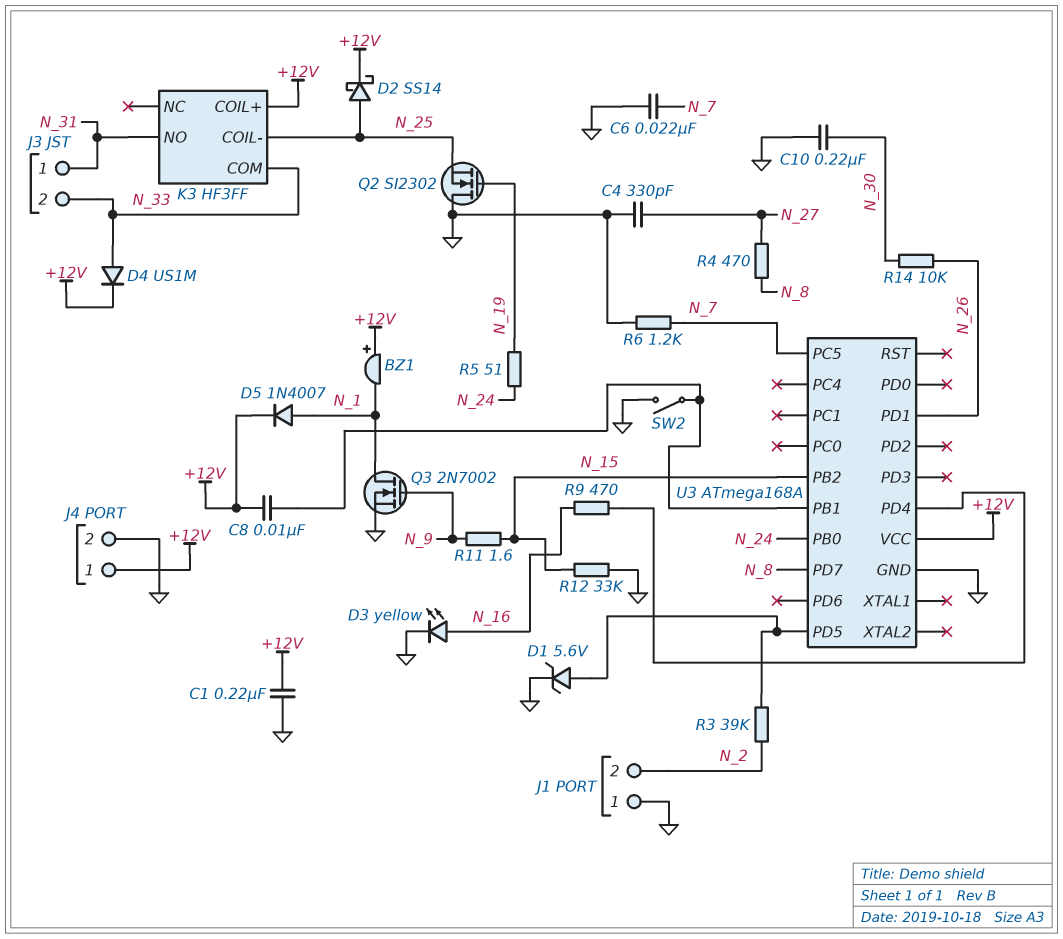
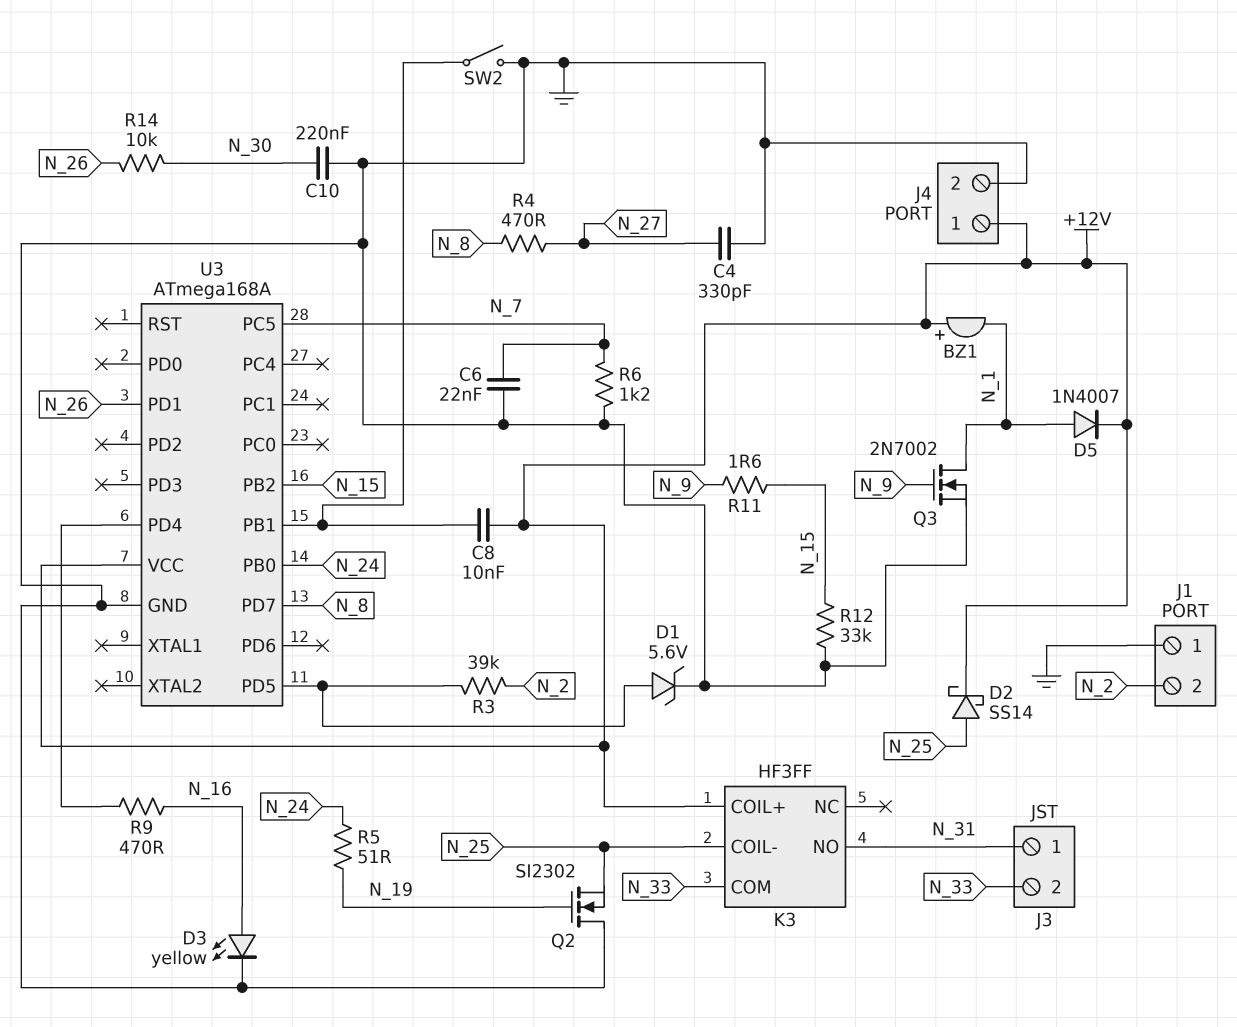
C1: 220nF (+12V, GND) -> none
D4: diode US1M (A N_33, K +12V) -> none

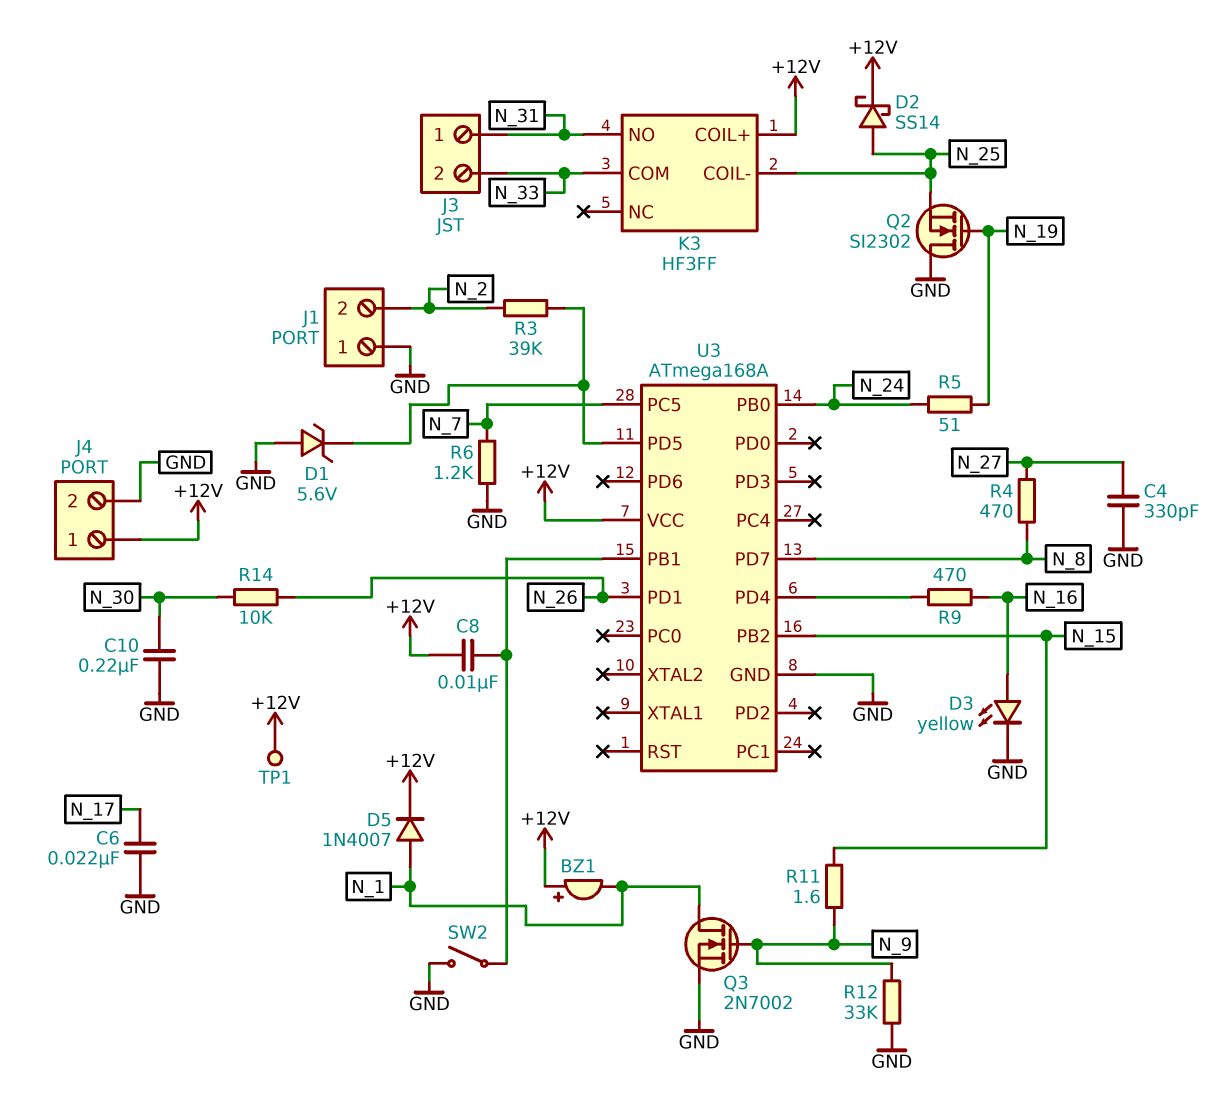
C6: 22nF (GND, N_7) -> 22nF (GND, N_17)
D1: zener 5.6V (A U3/PD5, K GND) -> zener 5.6V (A GND, K U3/PD5)
R12: 33k (GND, N_15) -> 33k (GND, N_9)
TP1: none -> test point (+12V)

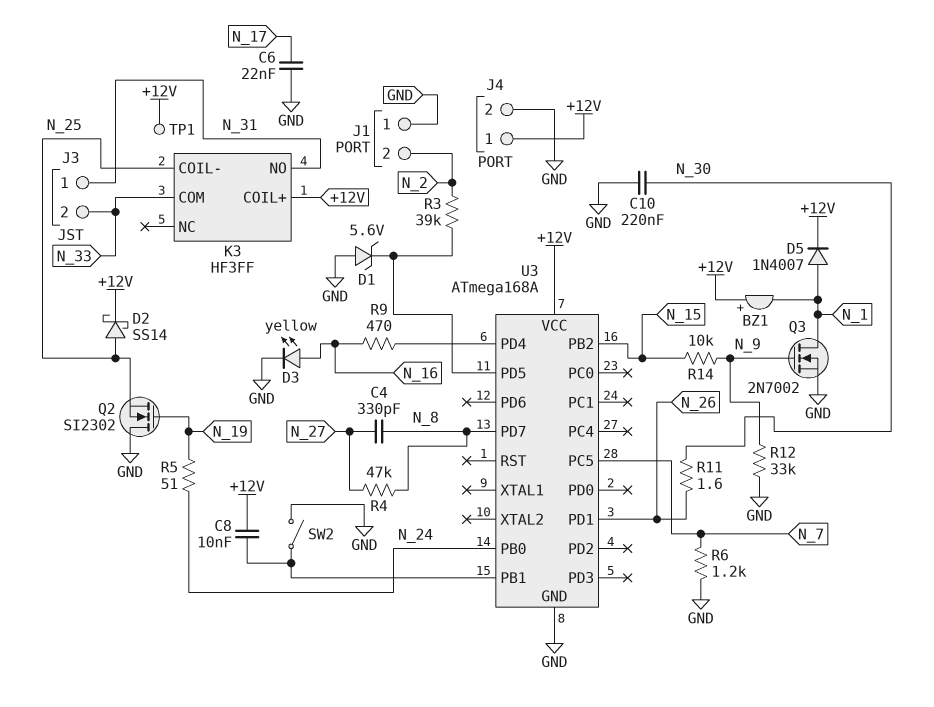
C4: 330pF (GND, N_27) -> 330pF (N_8, N_27)
R4: 470 (N_8, N_27) -> 47k (N_8, N_27)
R11: 1.6 (N_9, N_15) -> 1.6 (N_26, N_30)
R14: 10k (N_26, N_30) -> 10k (N_9, N_15)

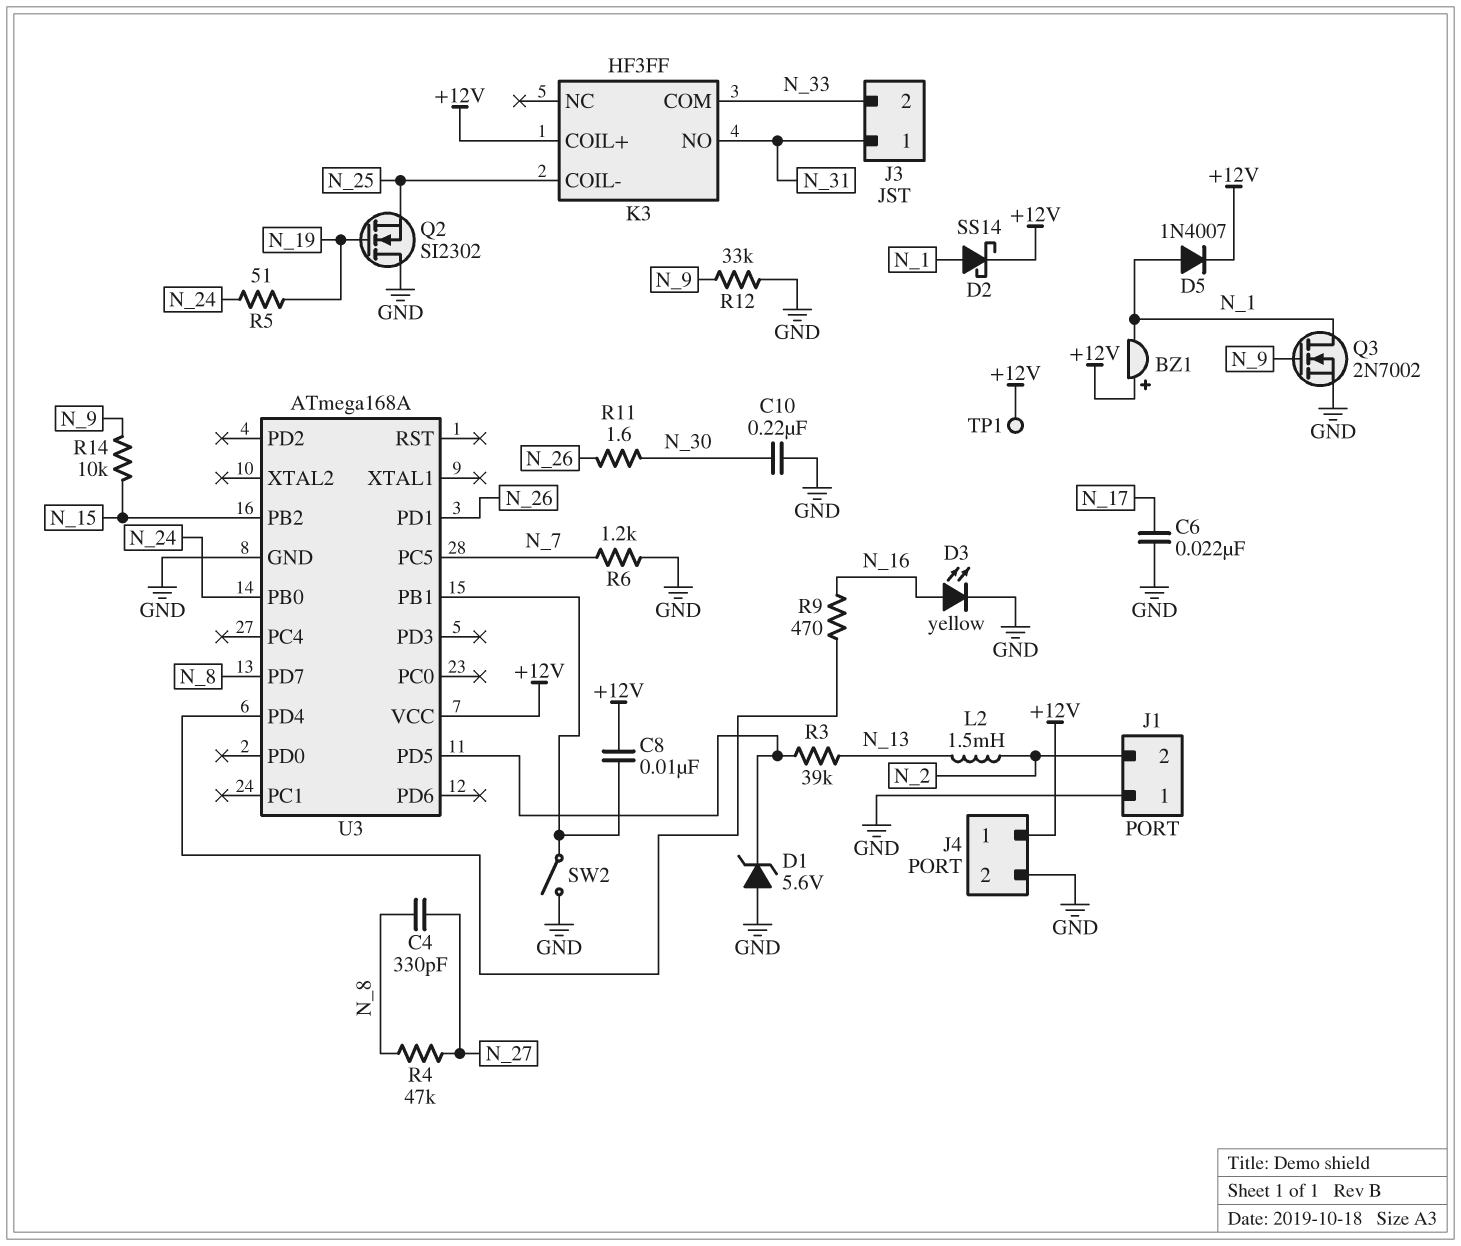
D2: schottky SS14 (A N_25, K +12V) -> schottky SS14 (A N_1, K +12V)
L2: none -> 1.5mH (N_2, N_13)
R3: 39k (N_2, U3/PD5) -> 39k (N_13, U3/PD5)

